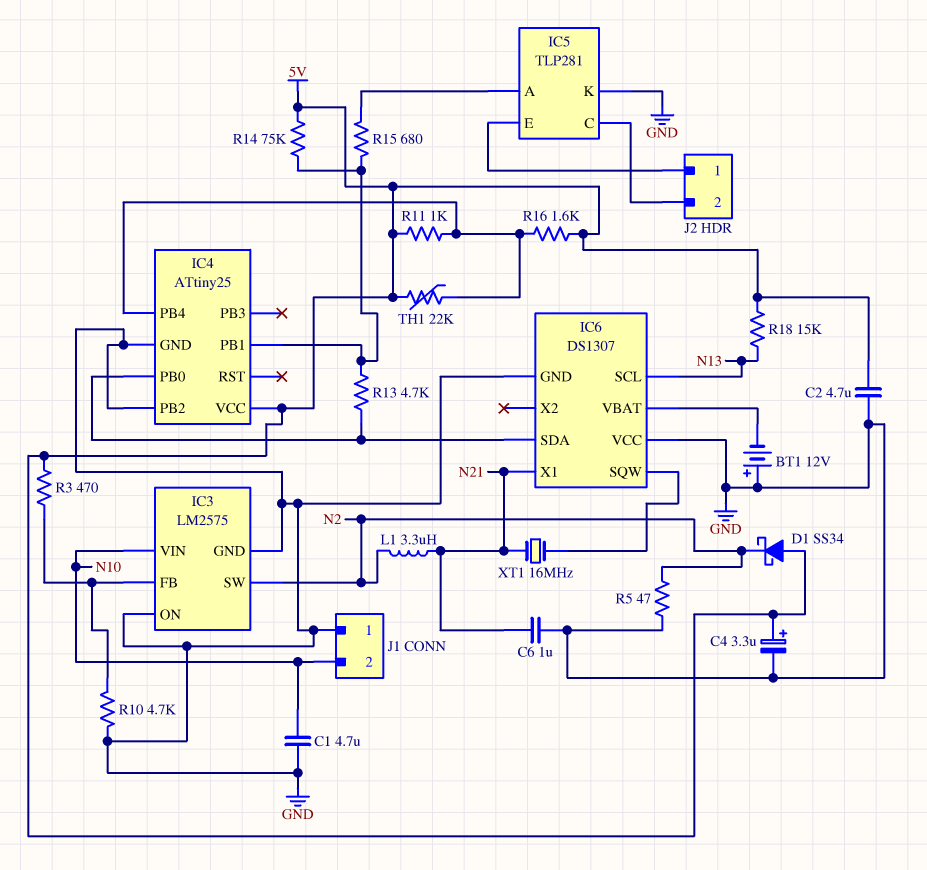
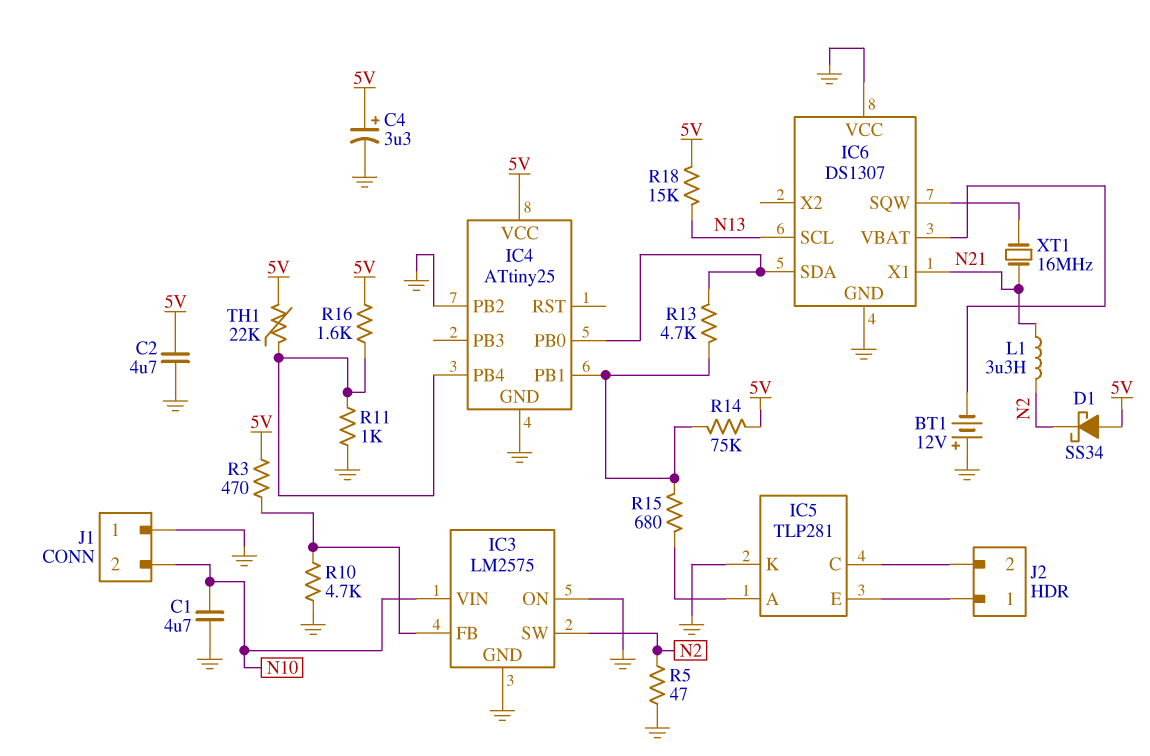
C6: 1uF (GND, N21) -> none
R11: 1k (5V, IC4/PB4) -> 1k (GND, IC4/PB4)

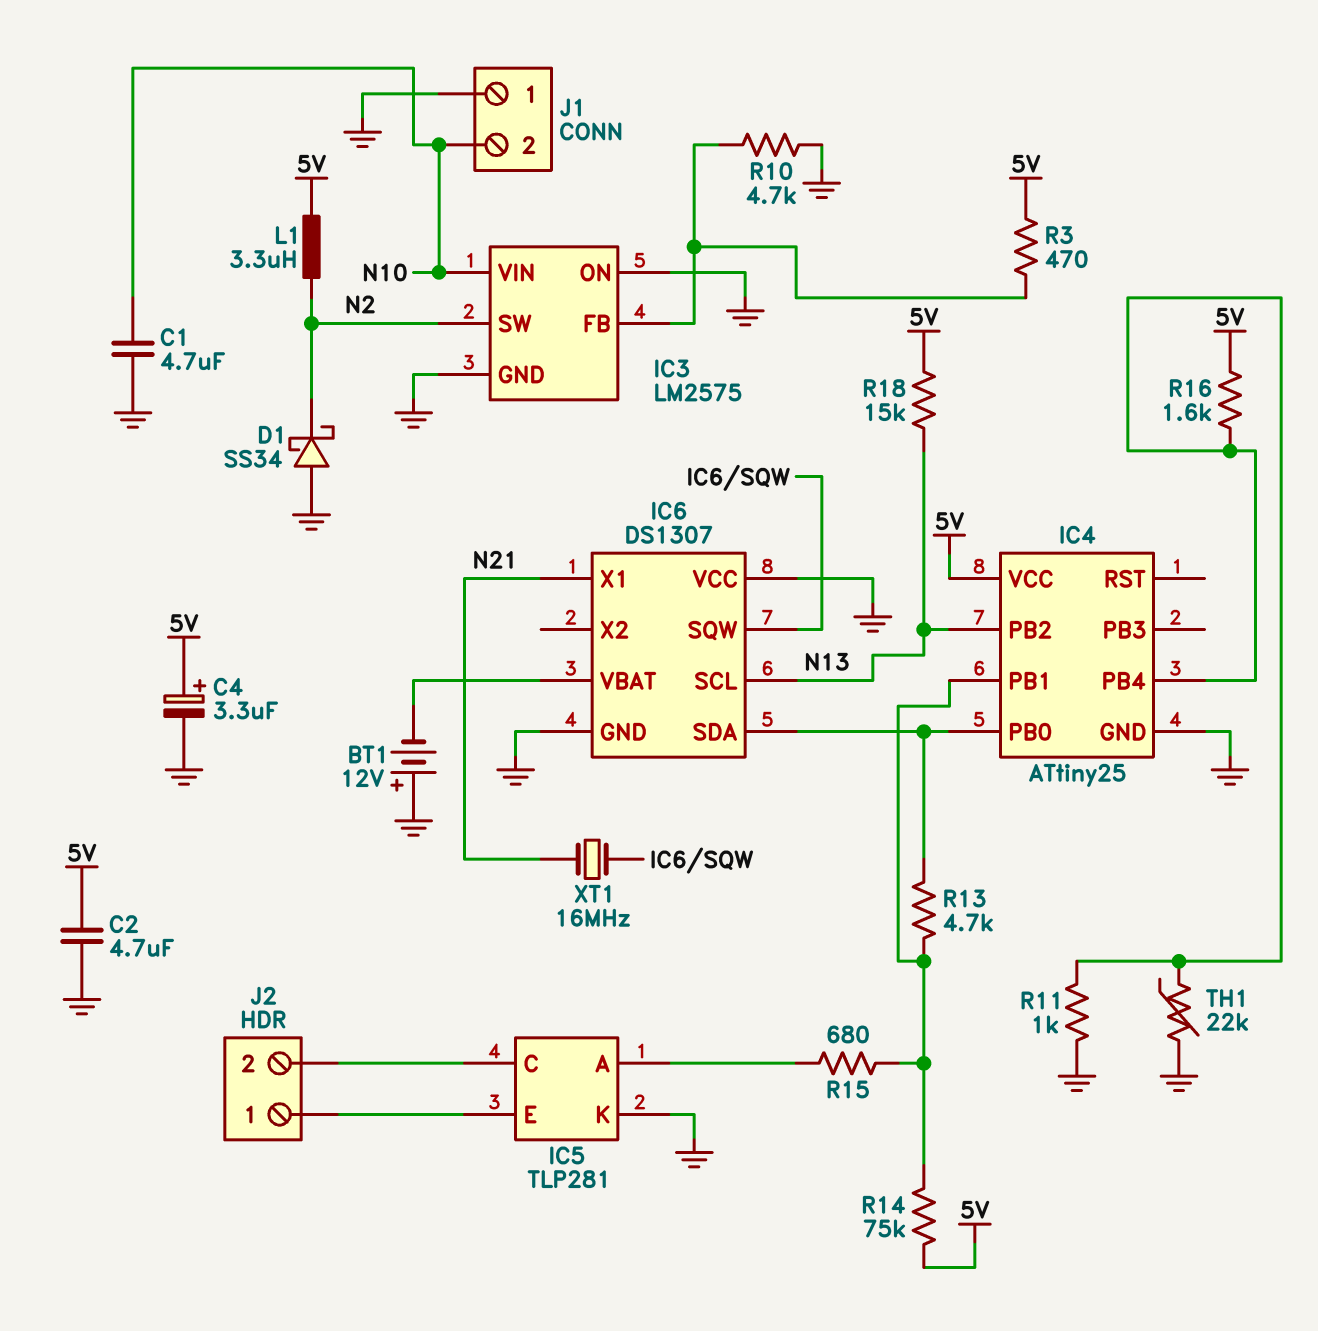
D1: schottky SS34 (A 5V, K N2) -> schottky SS34 (A GND, K N2)
IC4 pin PB2: GND -> N13
L1: 3.3uH (N2, N21) -> 3.3uH (5V, N2)
R5: 47 (GND, N2) -> none
TH1: 22k (5V, IC4/PB4) -> 22k (GND, IC4/PB4)

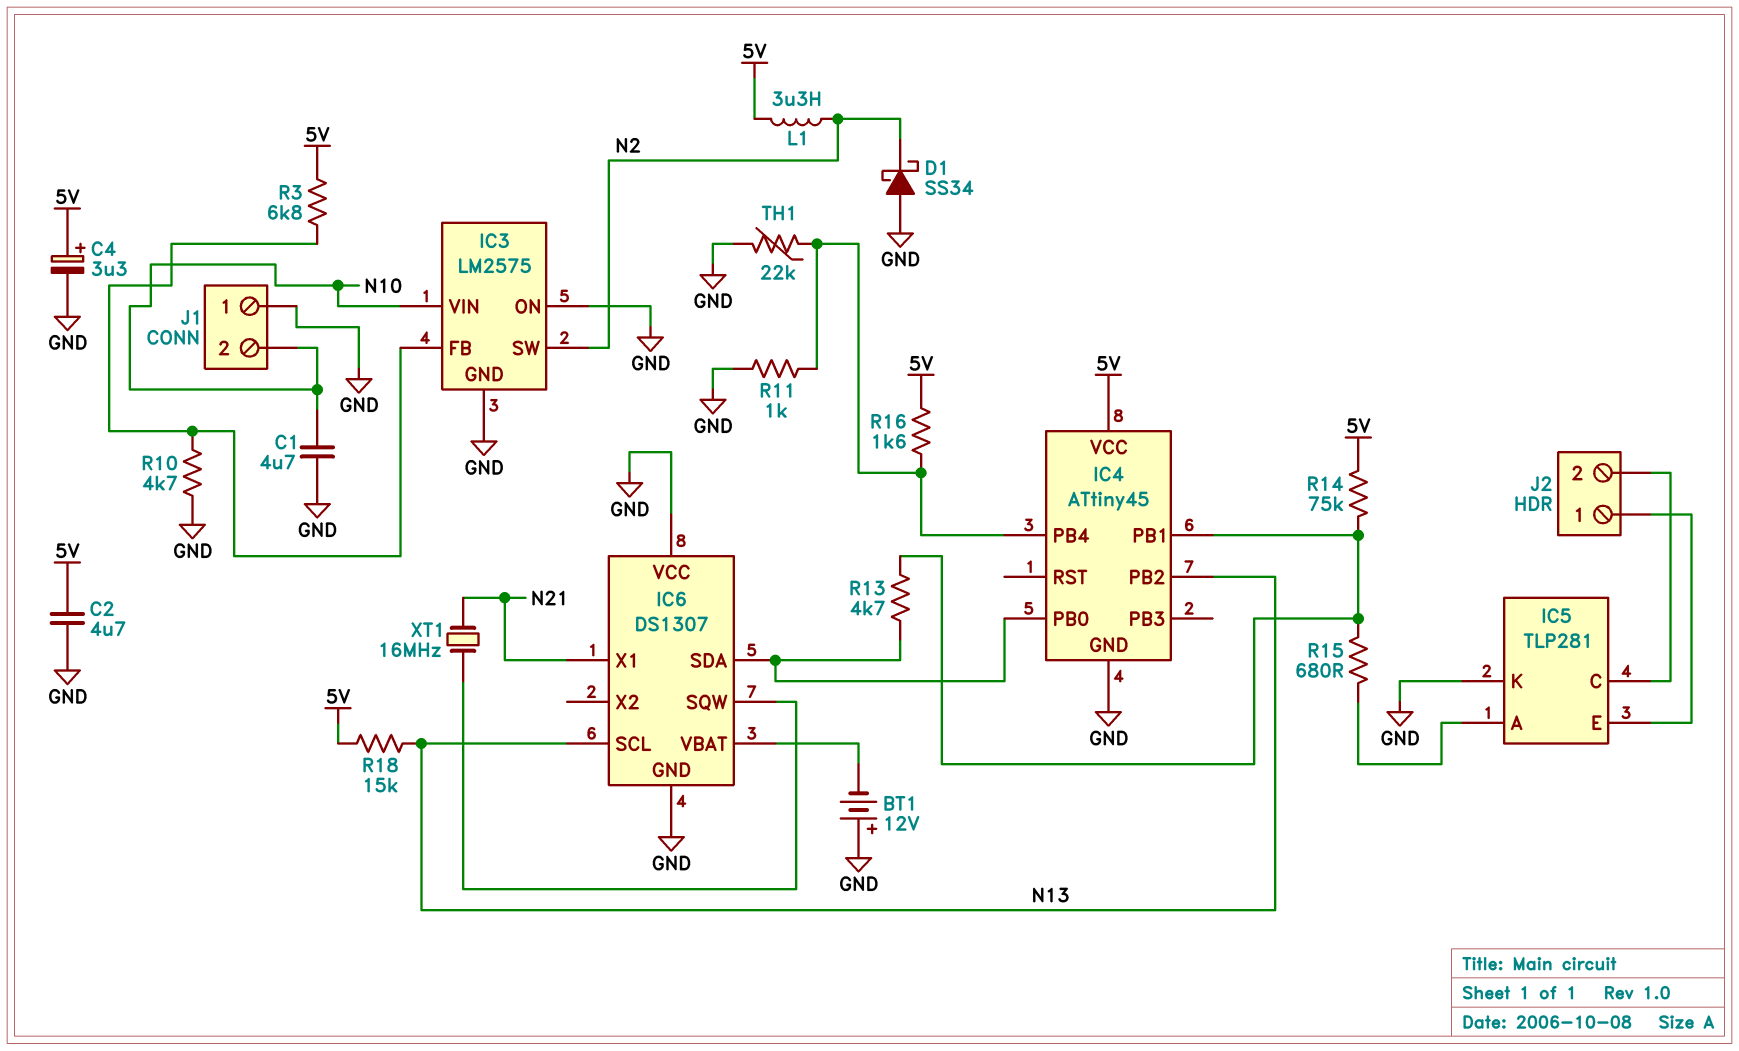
IC4: ATtiny25 -> ATtiny45
R3: 470 (5V, IC3/FB) -> 6.8k (5V, IC3/FB)

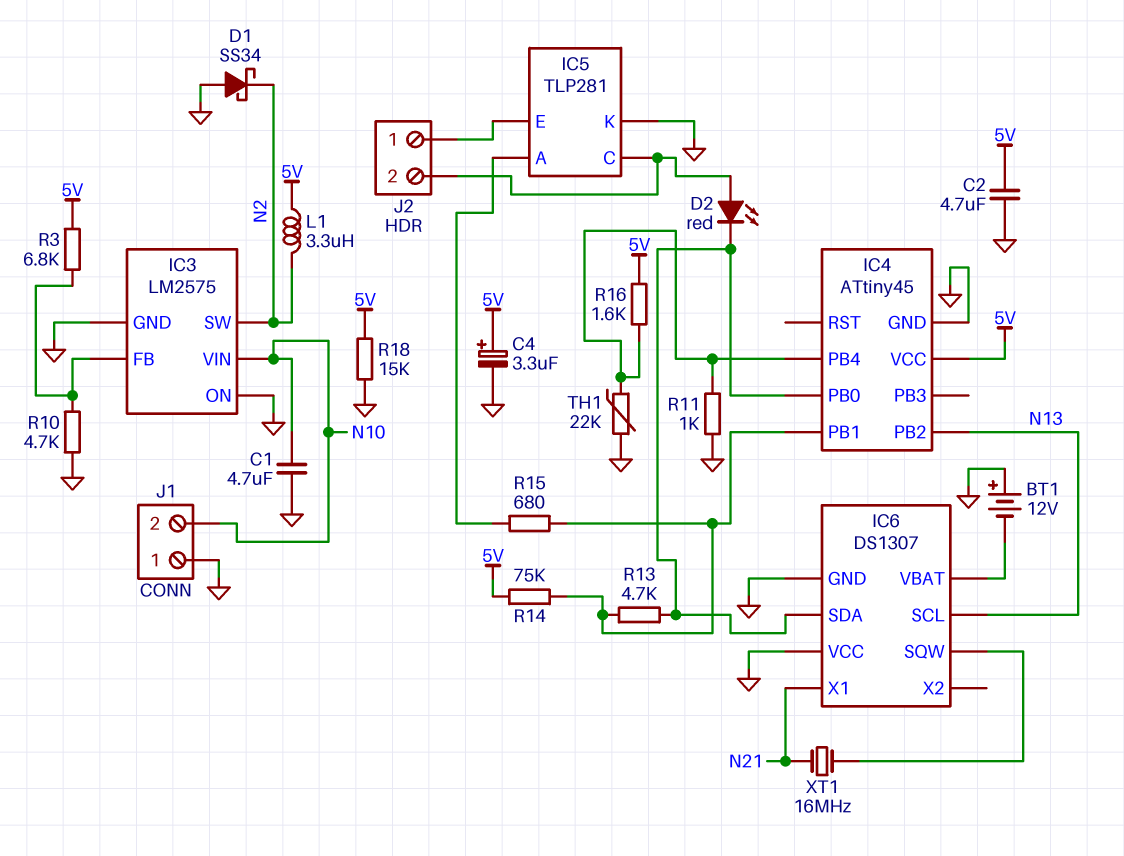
D2: none -> LED red (A IC5/C, K IC4/PB0)
R18: 15k (5V, N13) -> 15k (5V, GND)

